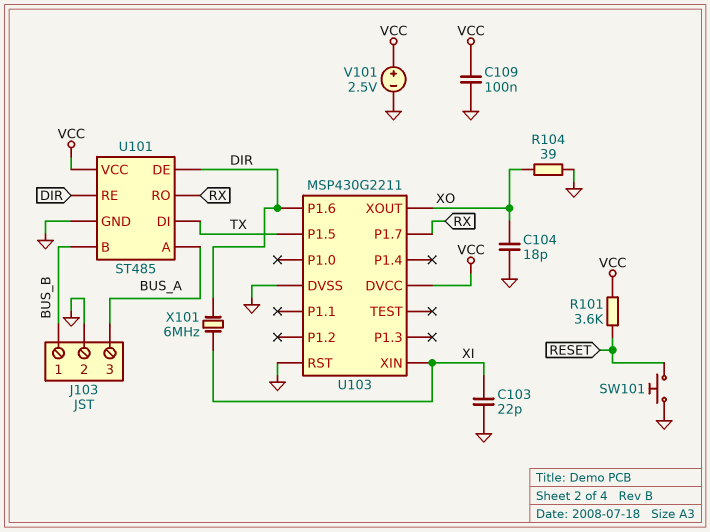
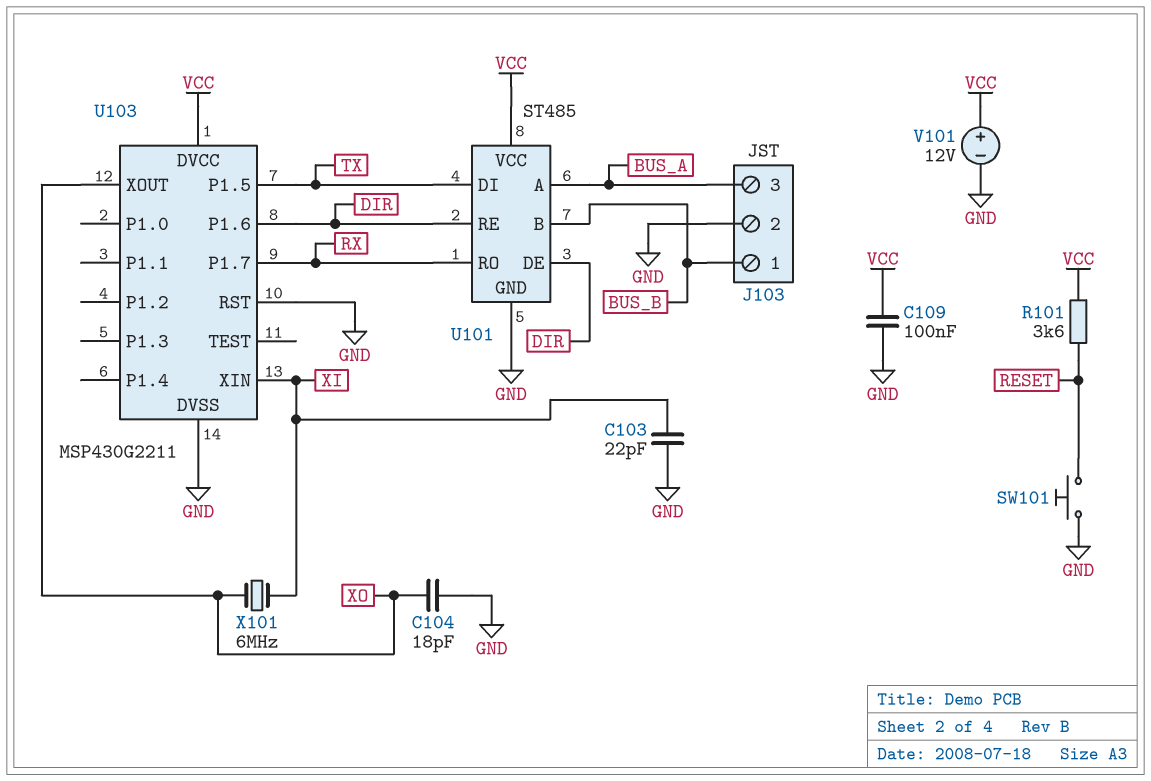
R104: 39 (GND, XO) -> none
V101: 2.5V (plus VCC, minus GND) -> 12V (plus VCC, minus GND)
X101: 6MHz (DIR, XI) -> 6MHz (XI, XO)

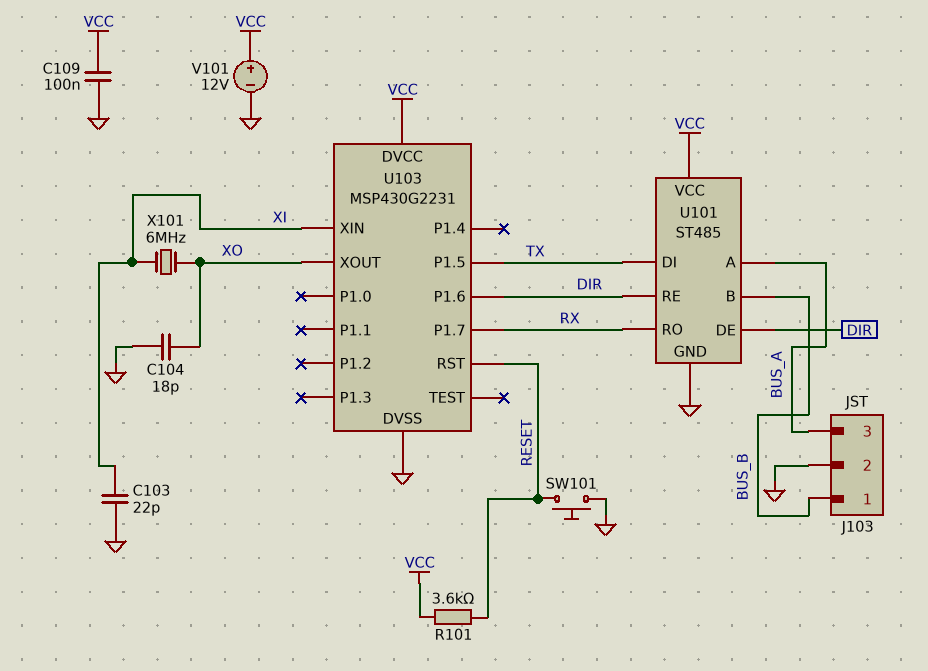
U103: MSP430G2211 -> MSP430G2231
U103 pin RST: GND -> RESET

